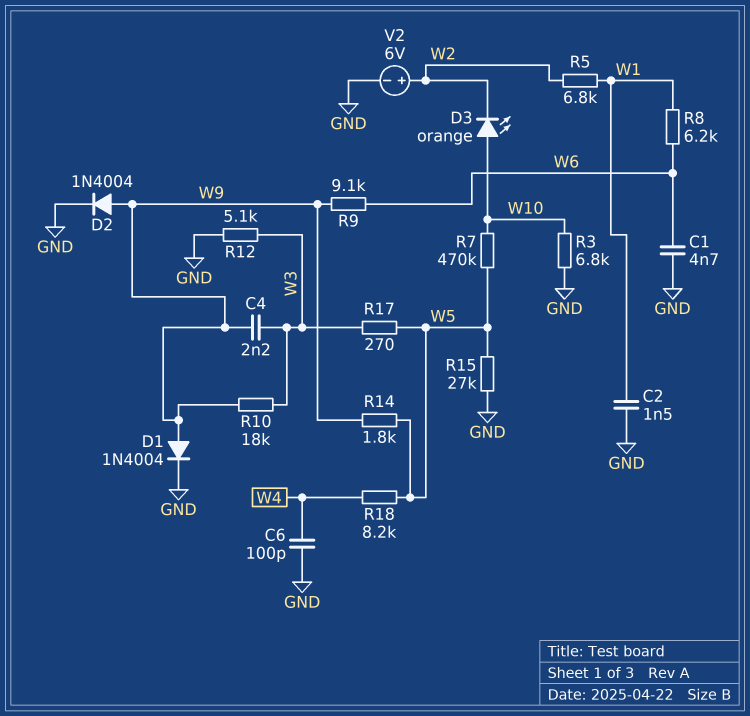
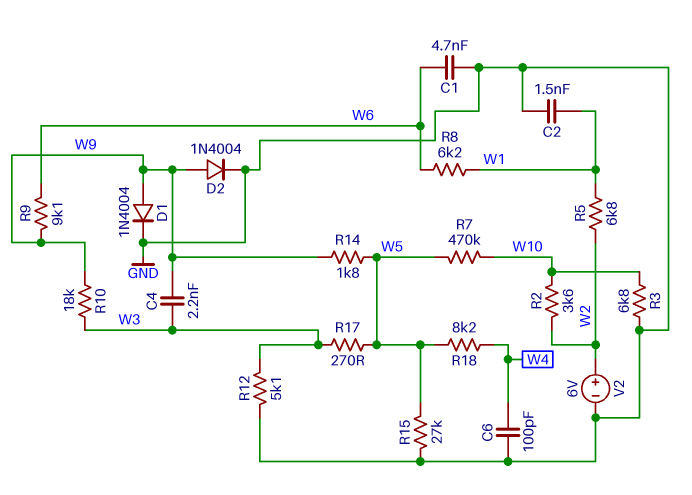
D3: LED orange (A W10, K W2) -> none
R2: none -> 3.6k (W2, W10)

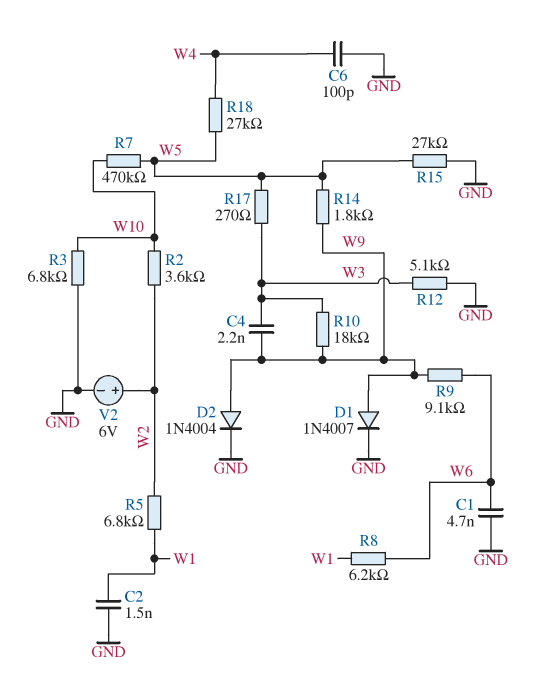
D1: diode 1N4004 (A W9, K GND) -> diode 1N4007 (A W9, K GND)
R18: 8.2k (W4, W5) -> 27k (W4, W5)

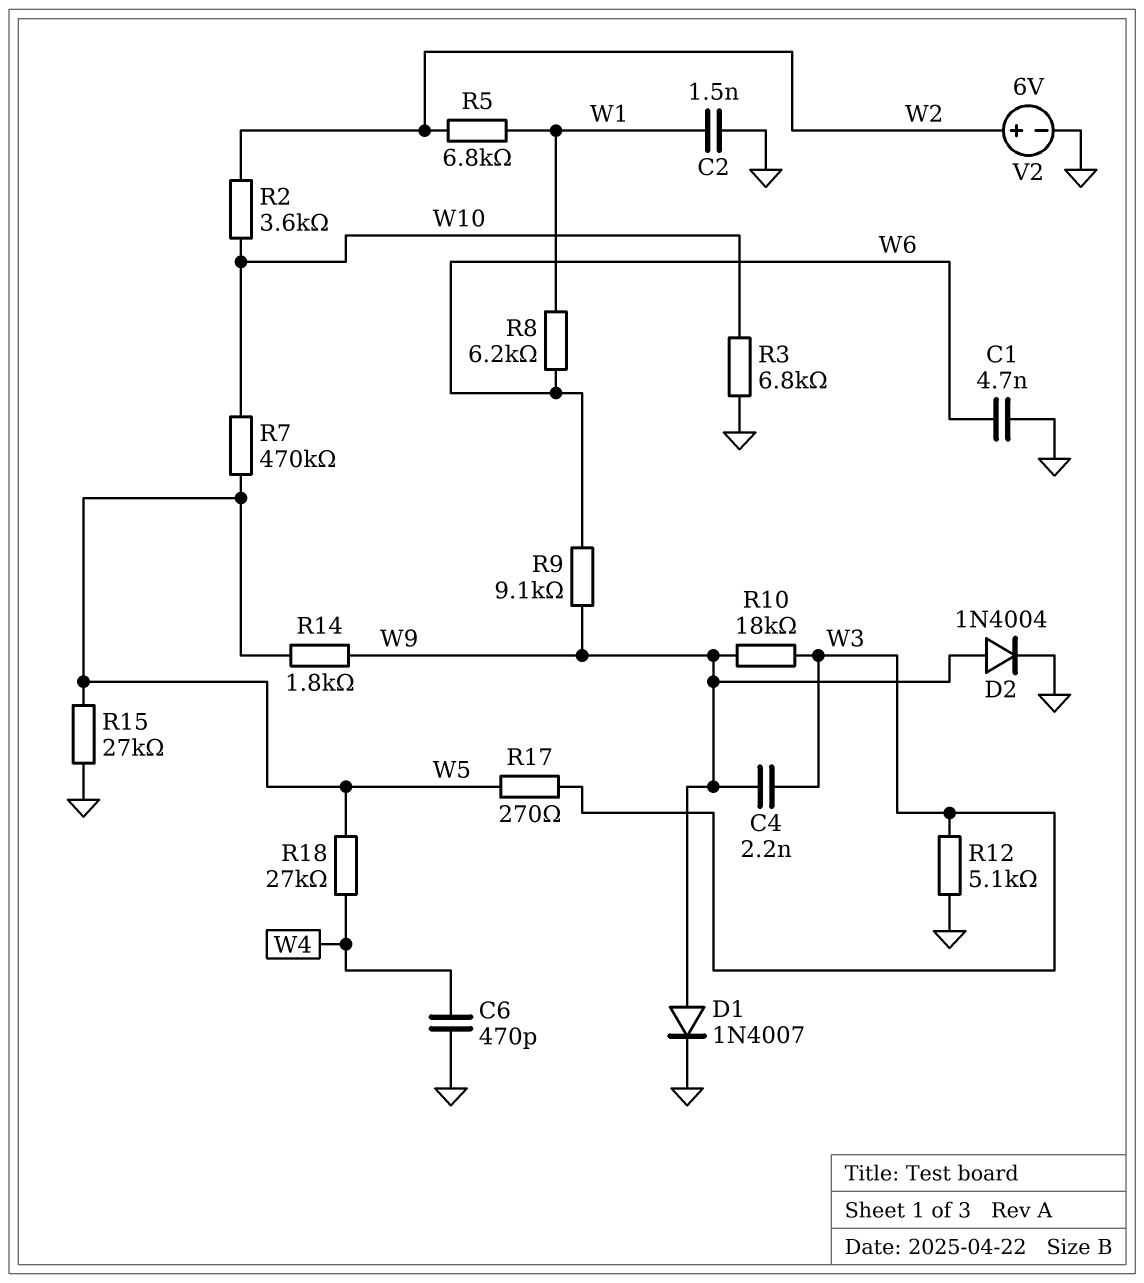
C6: 100pF (GND, W4) -> 470pF (GND, W4)

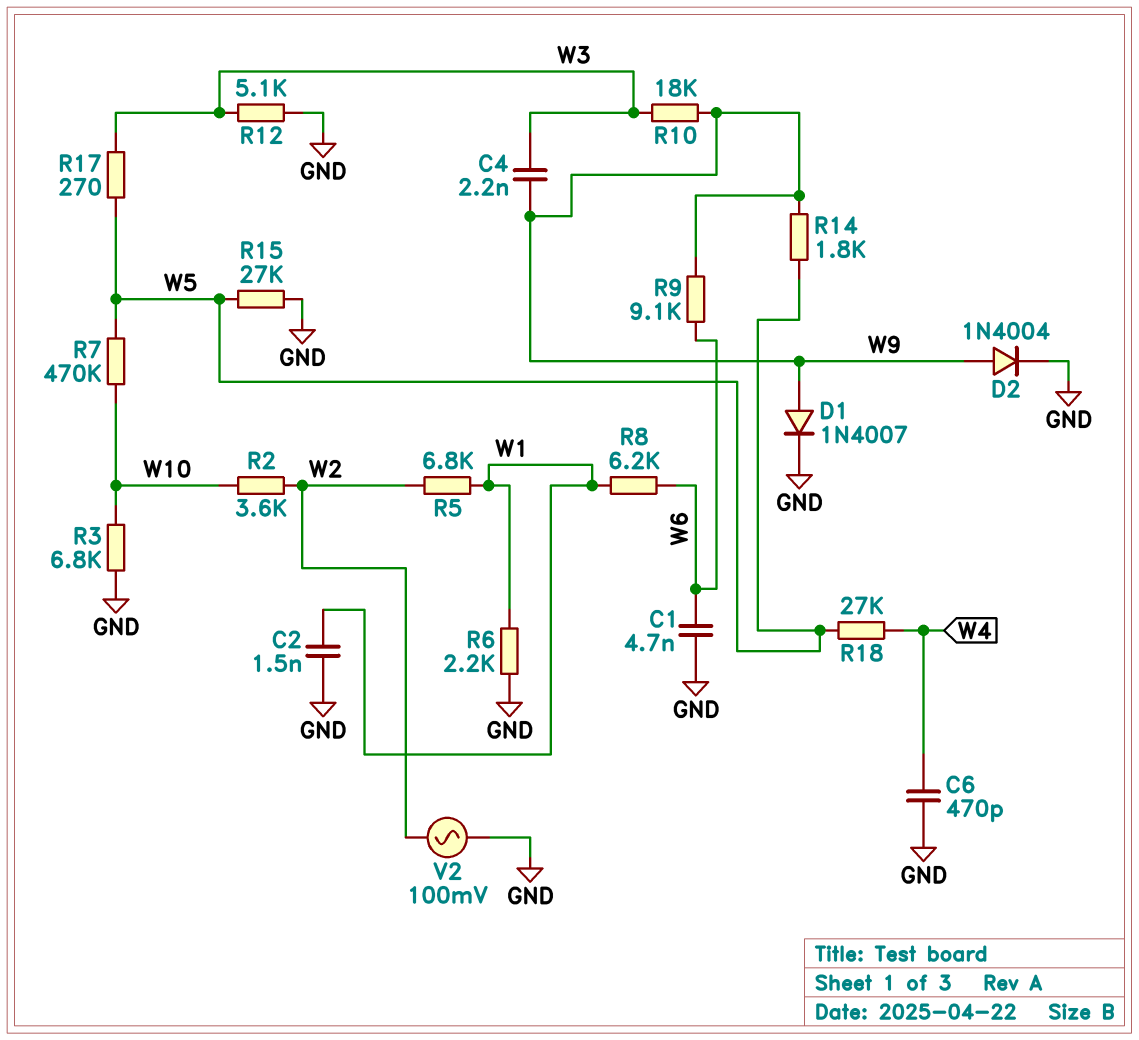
R6: none -> 2.2k (GND, W1)
V2: 6V (plus W2, minus GND) -> AC 100mV (GND, W2)

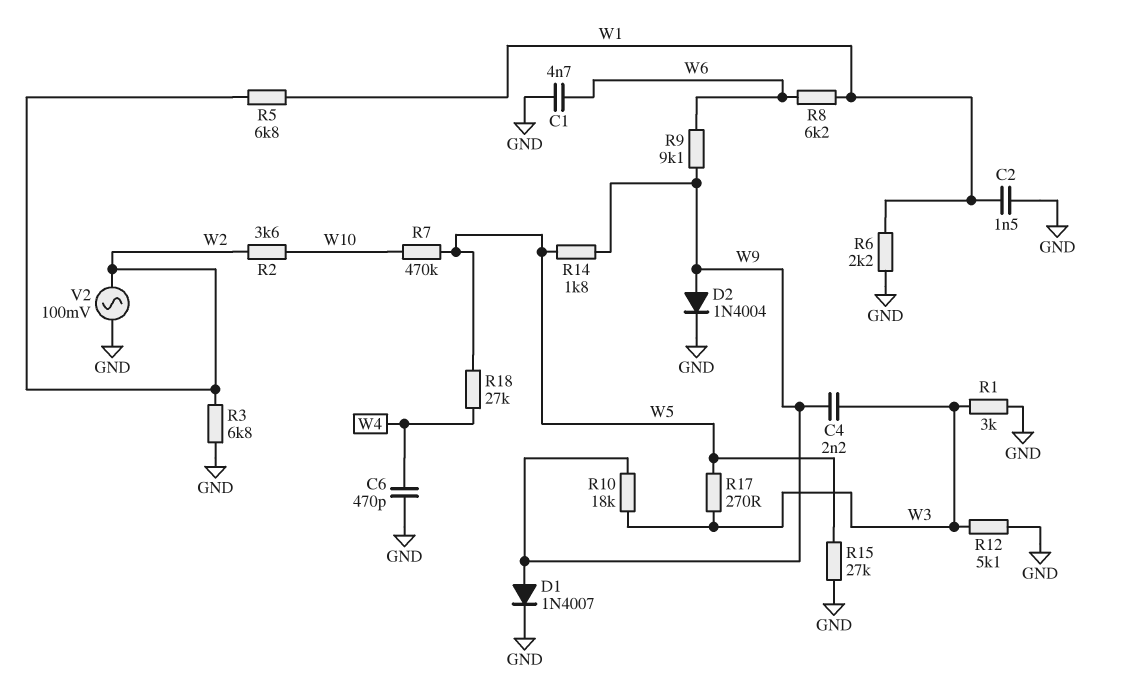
R1: none -> 3k (GND, W3)
R3: 6.8k (GND, W10) -> 6.8k (GND, W2)

